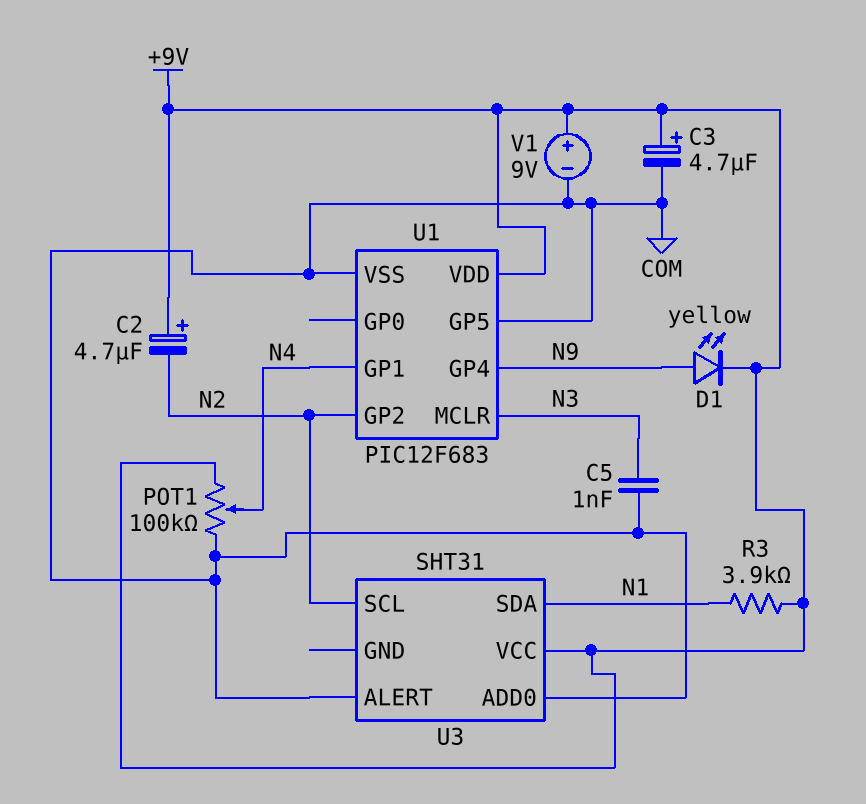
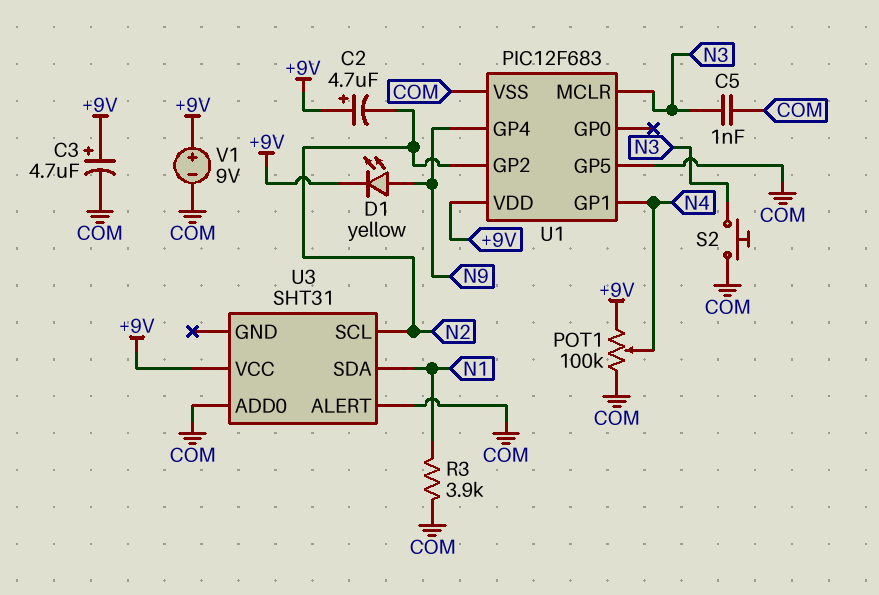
R3: 3.9k (+9V, N1) -> 3.9k (COM, N1)
S2: none -> button (COM, N3)

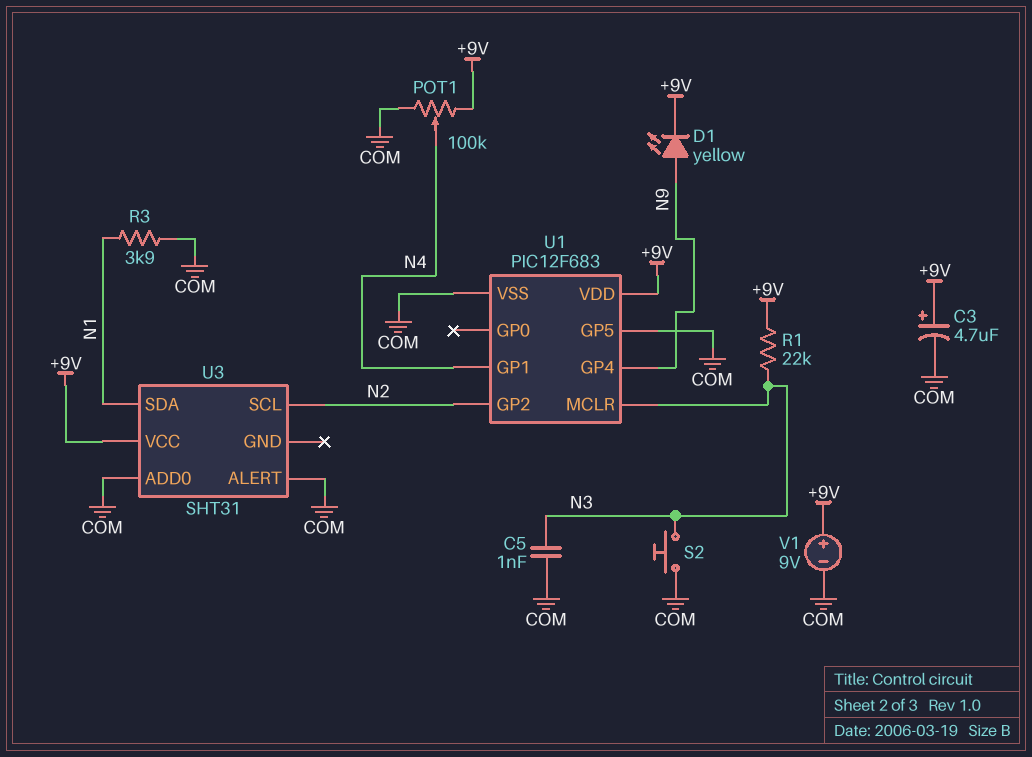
C2: 4.7uF (plus +9V, minus N2) -> none
R1: none -> 22k (+9V, N3)

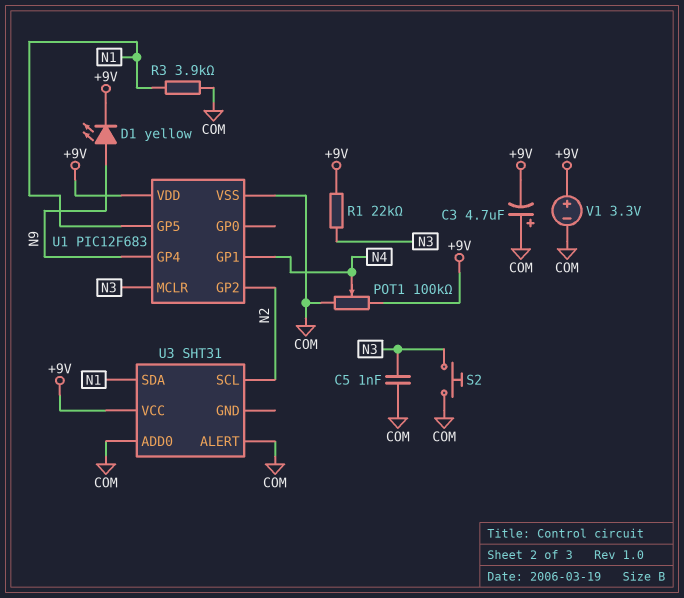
C3: 4.7uF (plus +9V, minus COM) -> 4.7uF (plus COM, minus +9V)
U1 pin GP5: COM -> N1
V1: 9V (plus +9V, minus COM) -> 3.3V (plus +9V, minus COM)

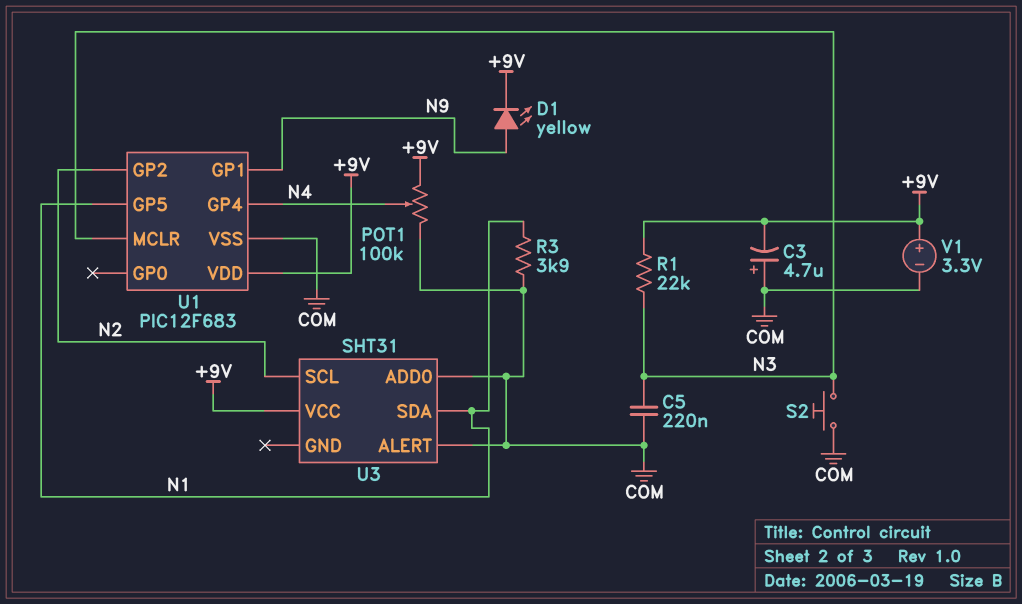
C5: 1nF (COM, N3) -> 220nF (COM, N3)
U1 pin GP1: N4 -> N9
U1 pin GP4: N9 -> N4

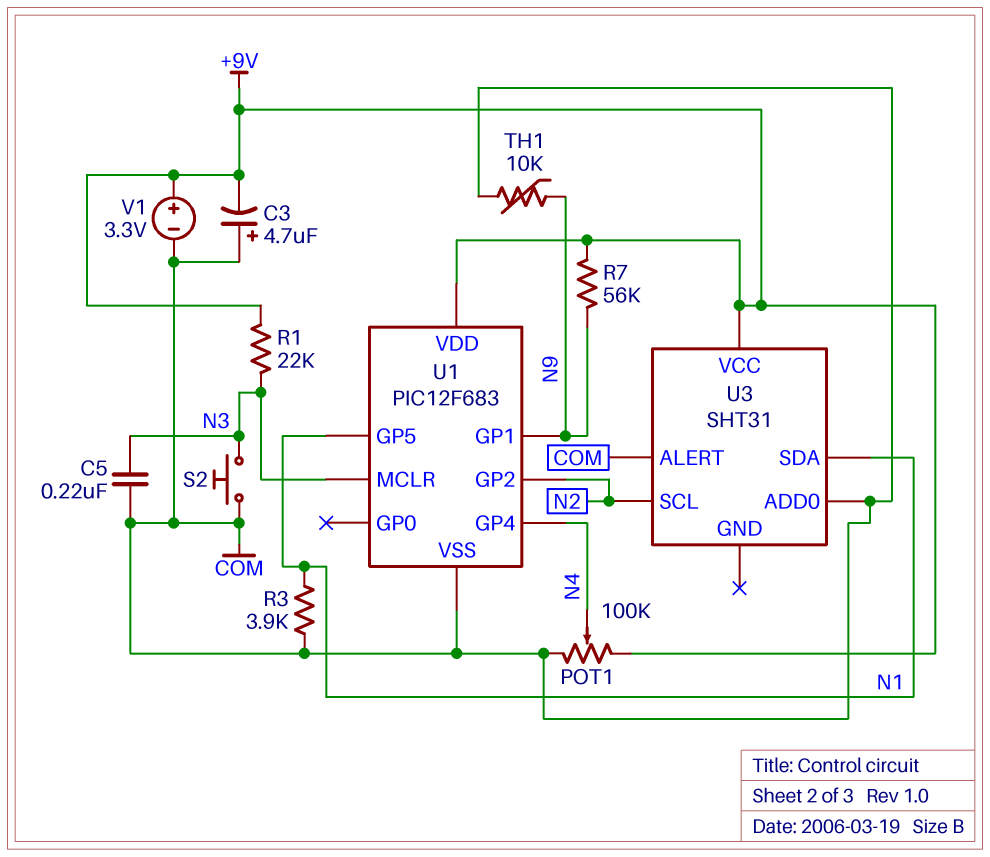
D1: LED yellow (A N9, K +9V) -> none
R7: none -> 56k (+9V, N9)
TH1: none -> 10k (COM, N9)

